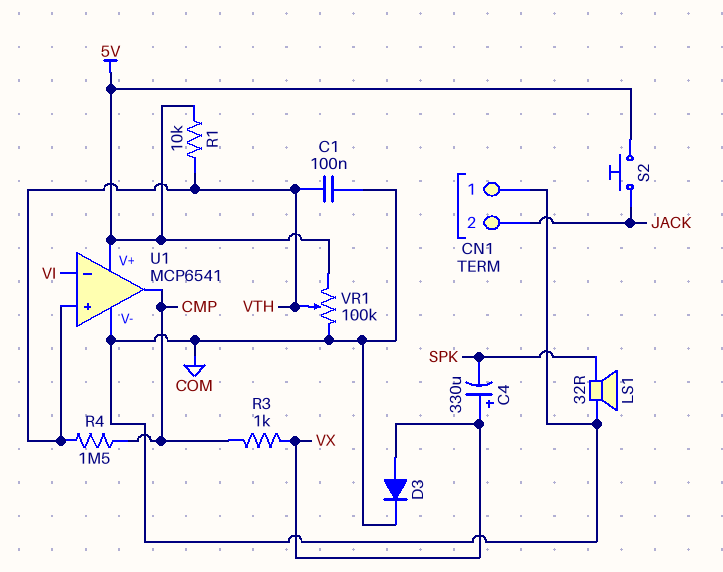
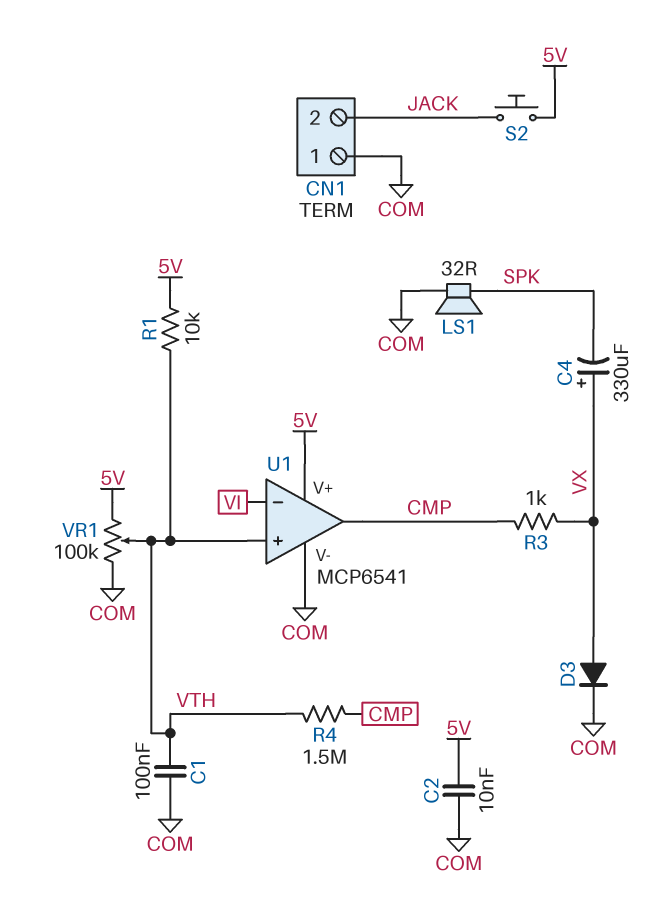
C2: none -> 10nF (5V, COM)

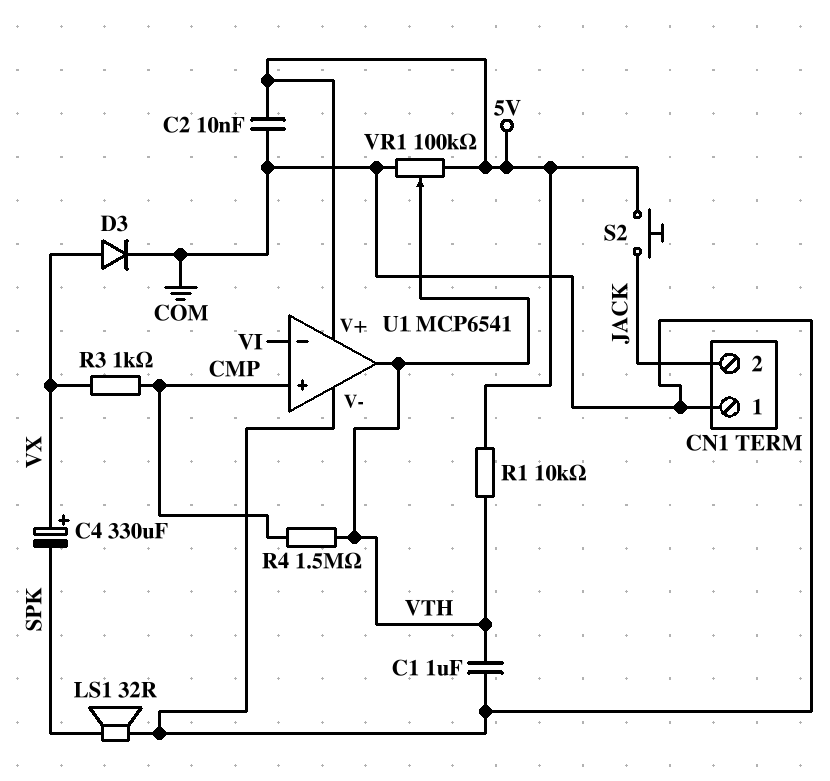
C1: 100nF (COM, VTH) -> 1uF (COM, VTH)
U1 pin in+: VTH -> CMP
U1 pin out: CMP -> VTH

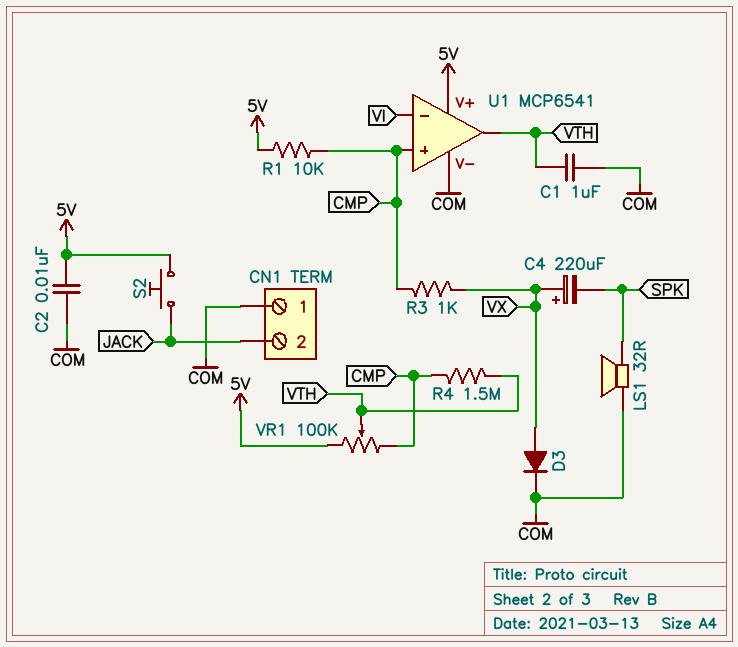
C4: 330uF (plus VX, minus SPK) -> 220uF (plus VX, minus SPK)
R1: 10k (5V, VTH) -> 10k (5V, CMP)
VR1: 100k (5V, COM, wiper VTH) -> 100k (5V, CMP, wiper VTH)

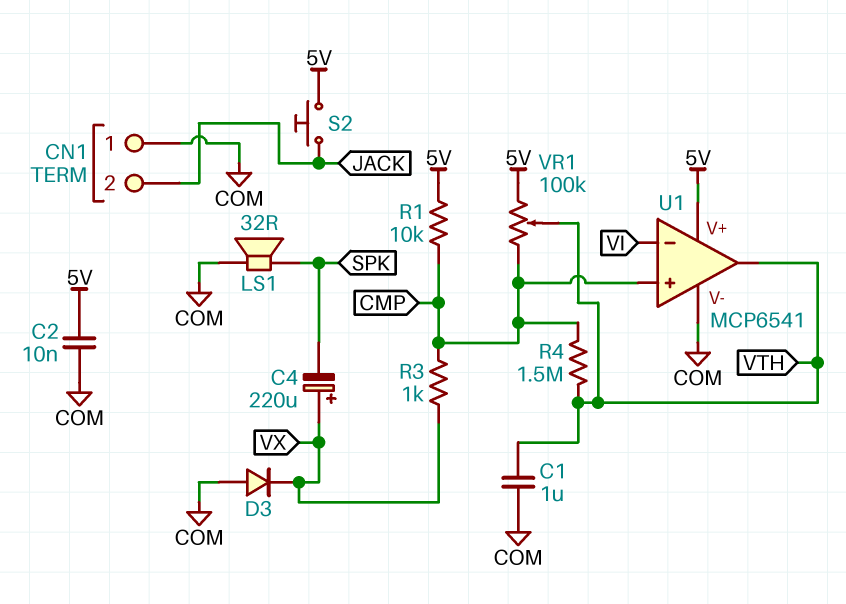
D3: diode (A VX, K COM) -> diode (A COM, K VX)

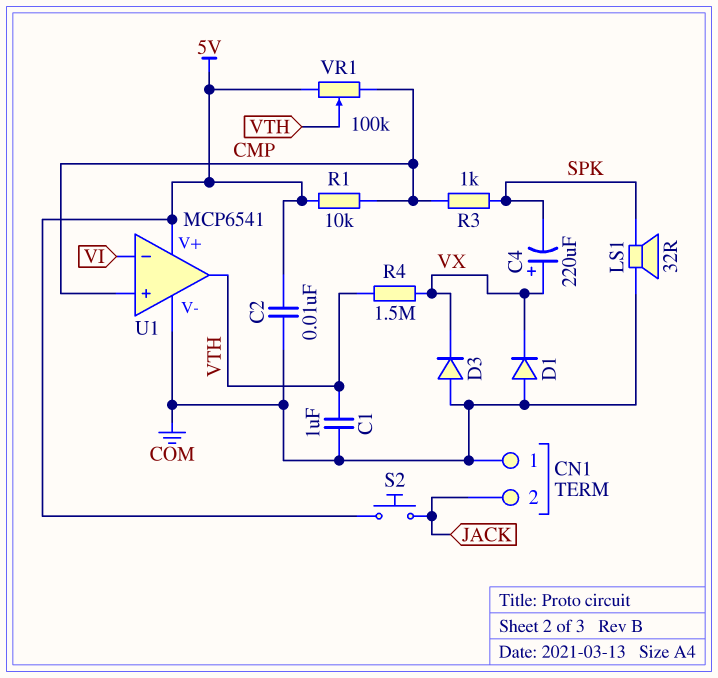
D1: none -> diode (A COM, K VX)
R3: 1k (CMP, VX) -> 1k (CMP, SPK)
R4: 1.5M (CMP, VTH) -> 1.5M (VTH, VX)

